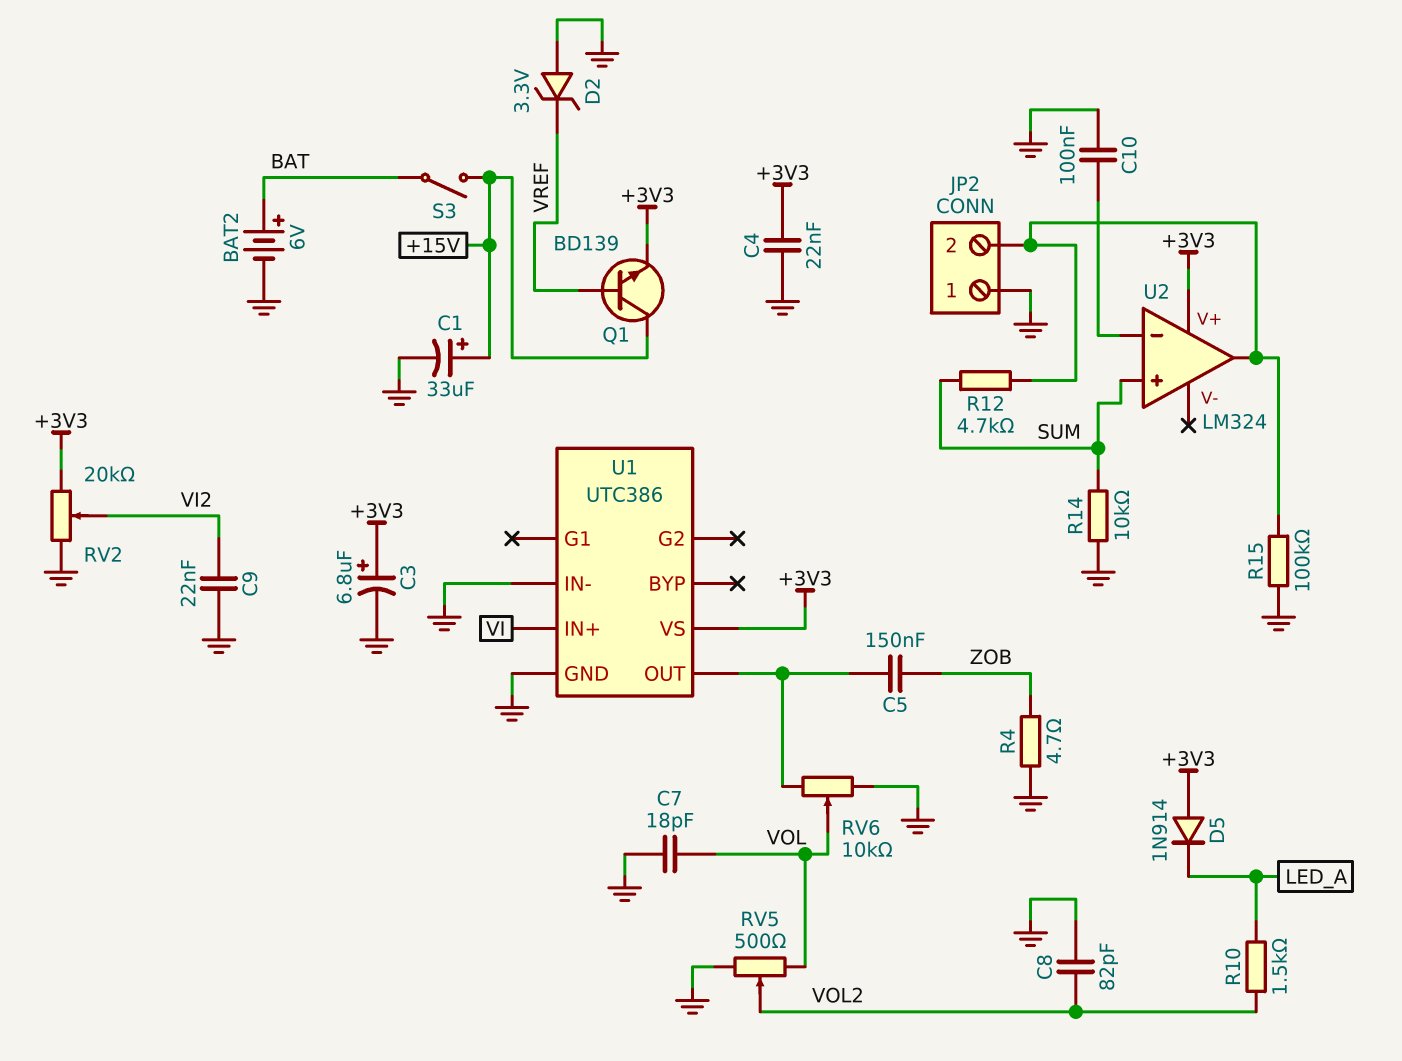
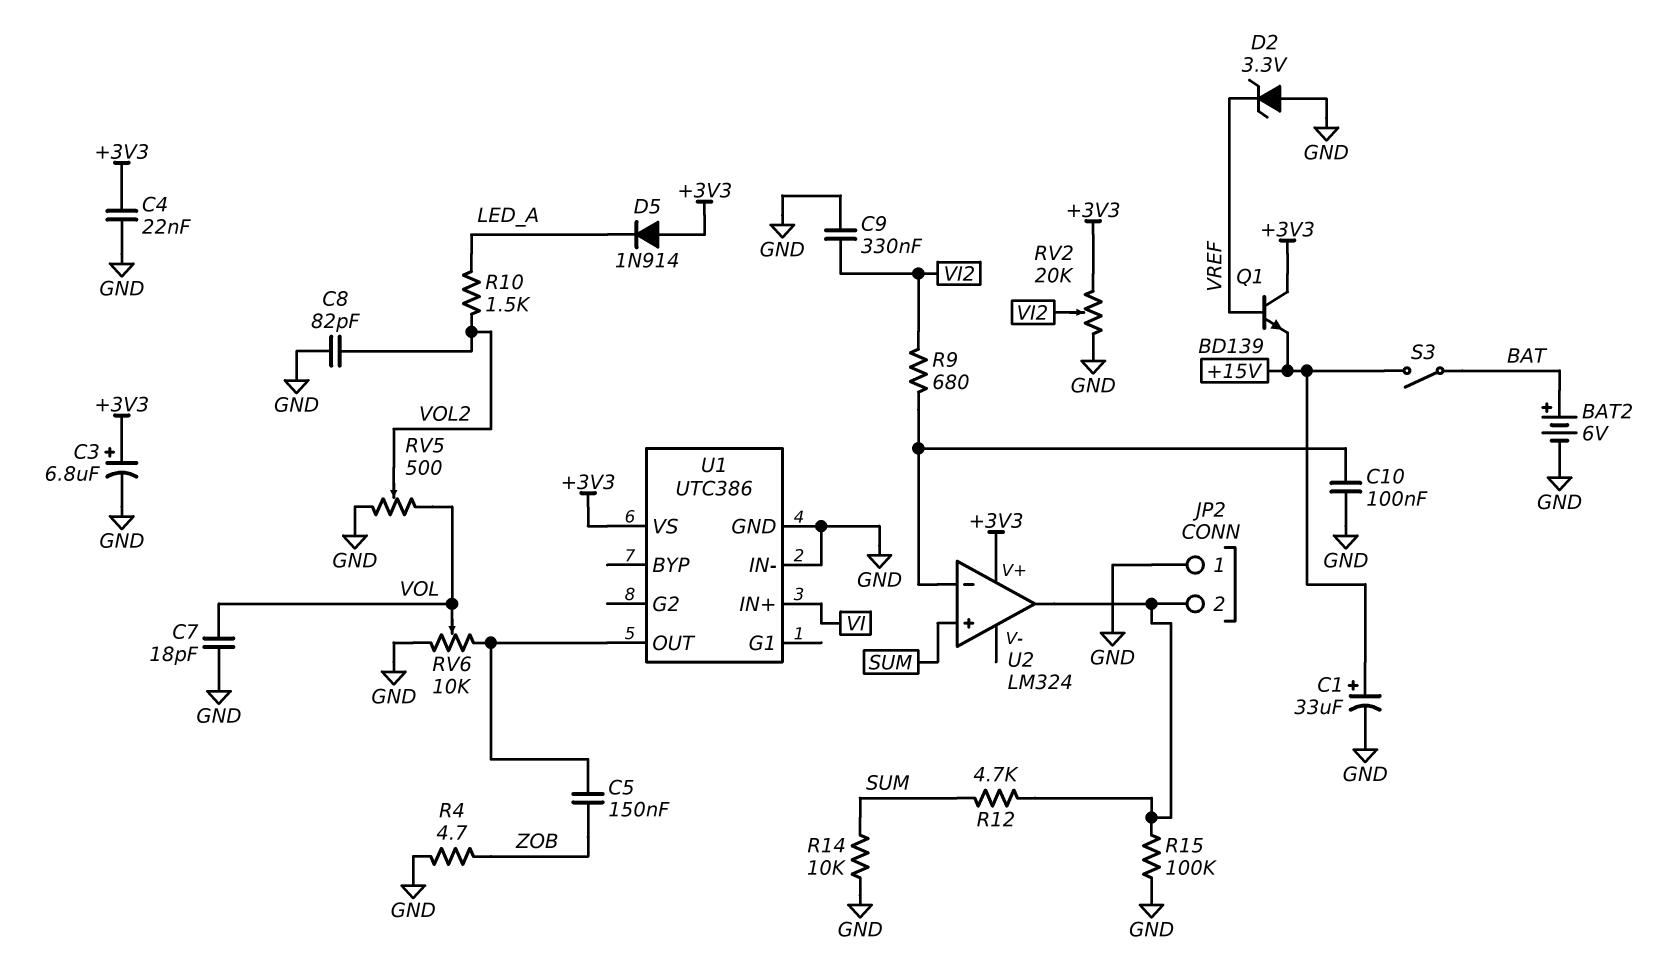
C9: 22nF (GND, VI2) -> 330nF (GND, VI2)
Q1: NPN BD139 (B VREF, C +15V, E +3V3) -> NPN BD139 (B VREF, C +3V3, E +15V)
R9: none -> 680 (U2/in-, VI2)

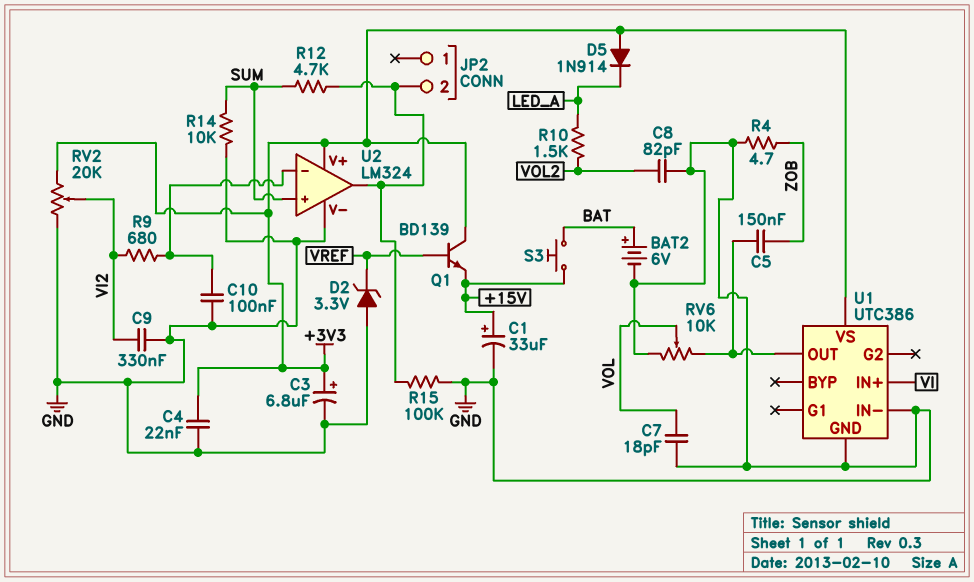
JP2 pin 1: GND -> none
RV5: 500 (GND, VOL, wiper VOL2) -> none
S3: switch (+15V, BAT) -> button (+15V, BAT)
U2 pin V-: none -> GND

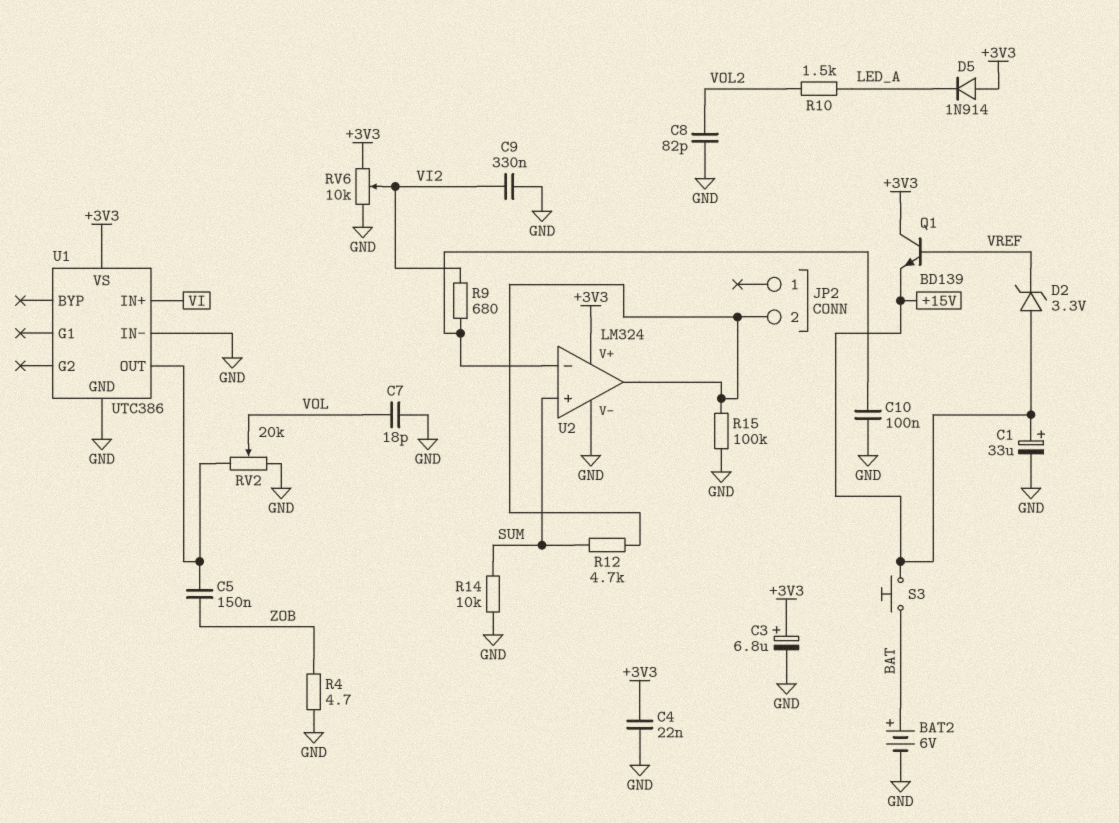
D2: zener 3.3V (A GND, K VREF) -> zener 3.3V (A +15V, K VREF)
RV2: 20k (+3V3, GND, wiper VI2) -> 20k (GND, U1/OUT, wiper VOL)
RV6: 10k (GND, U1/OUT, wiper VOL) -> 10k (+3V3, GND, wiper VI2)

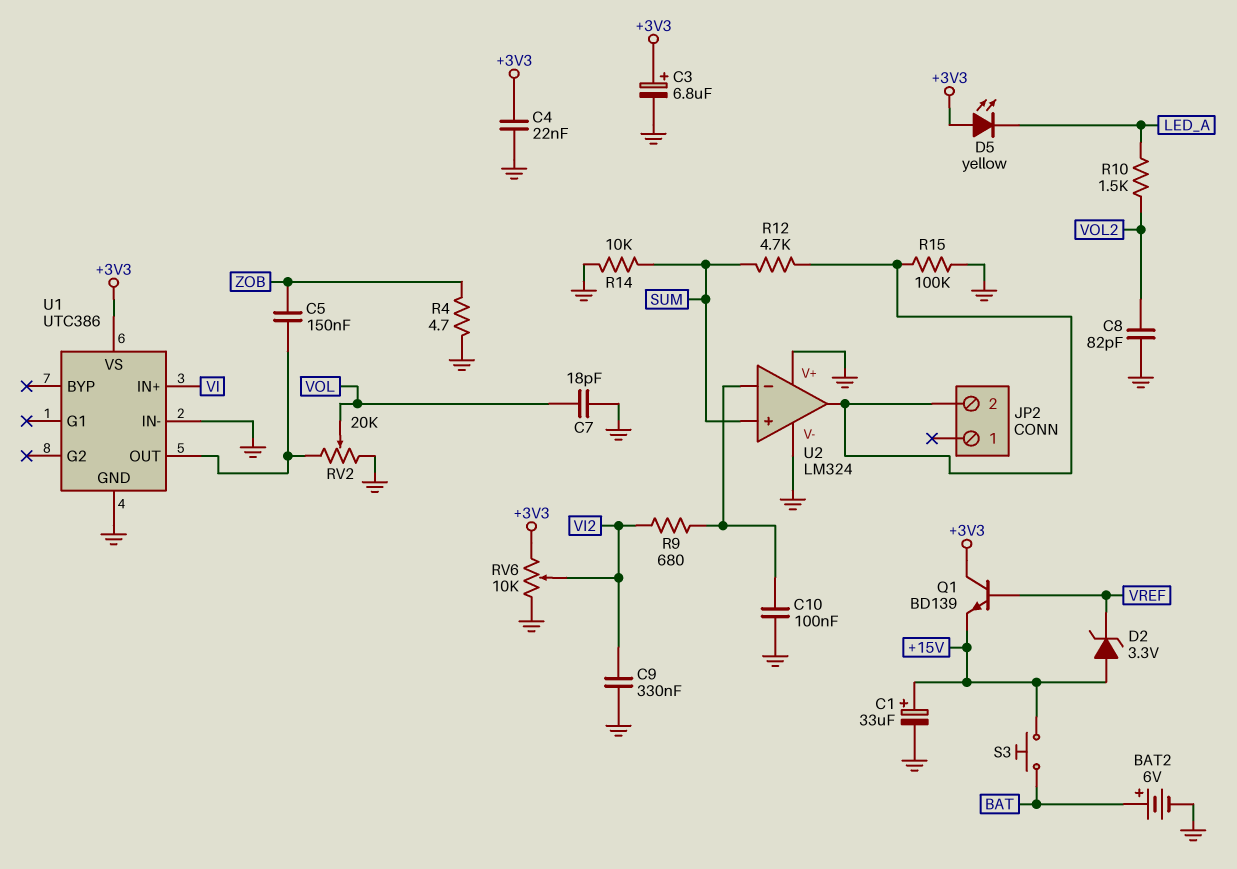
D5: diode 1N914 (A +3V3, K LED_A) -> LED yellow (A +3V3, K LED_A)
U2 pin V+: +3V3 -> GND

